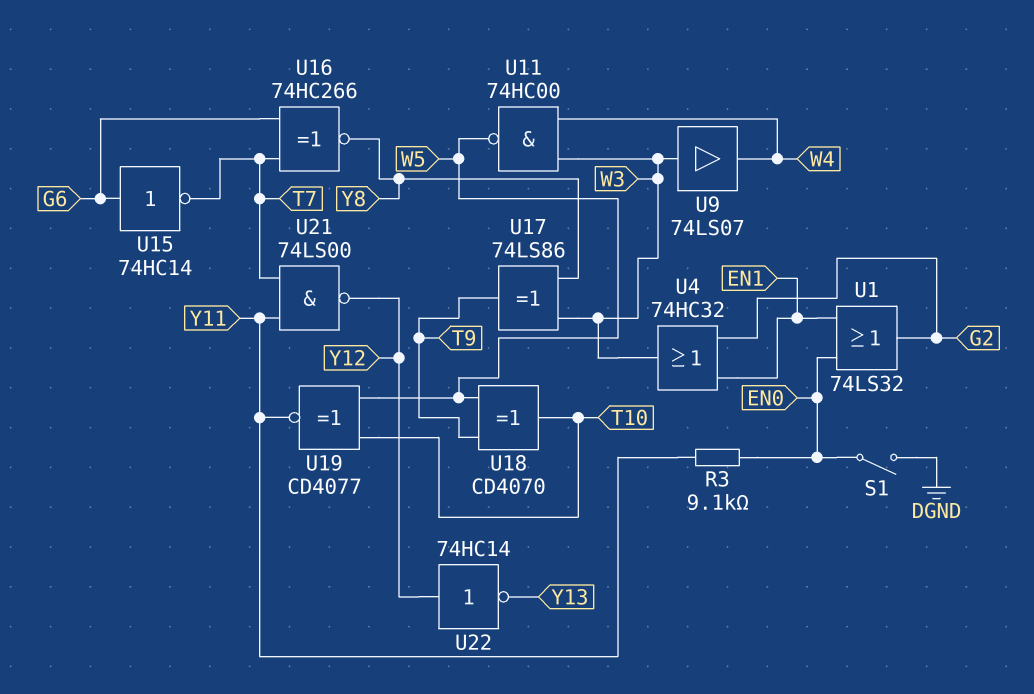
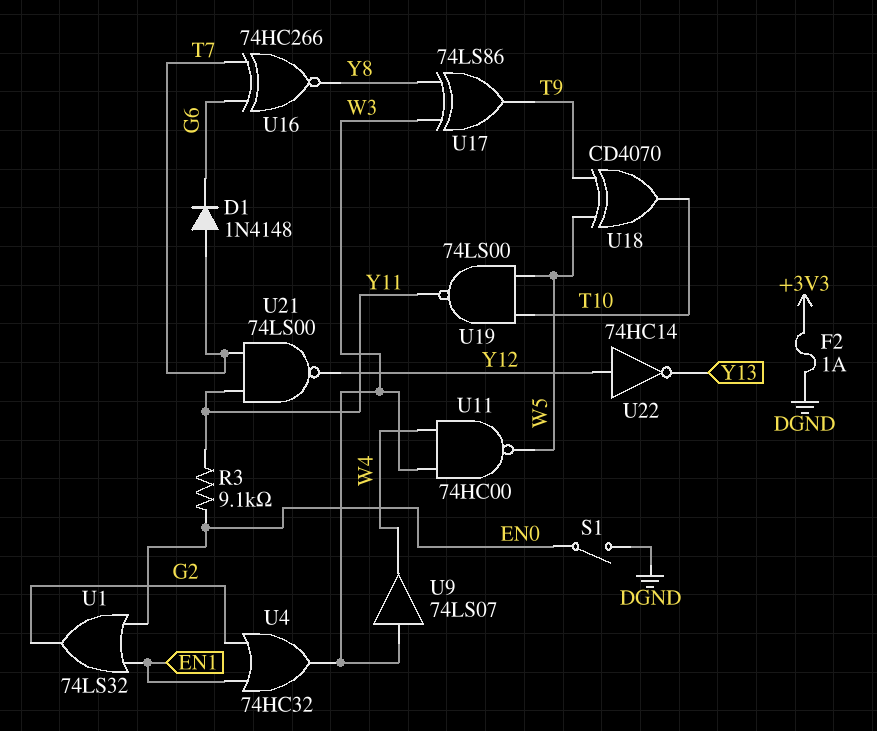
D1: none -> diode 1N4148 (A T7, K G6)
F2: none -> 1A (+3V3, DGND)
U15: NOT 74HC14 (in G6, out T7) -> none
U19: XNOR CD4077 (in T10, in W5, out Y11) -> NAND 74LS00 (in T10, in W5, out Y11)

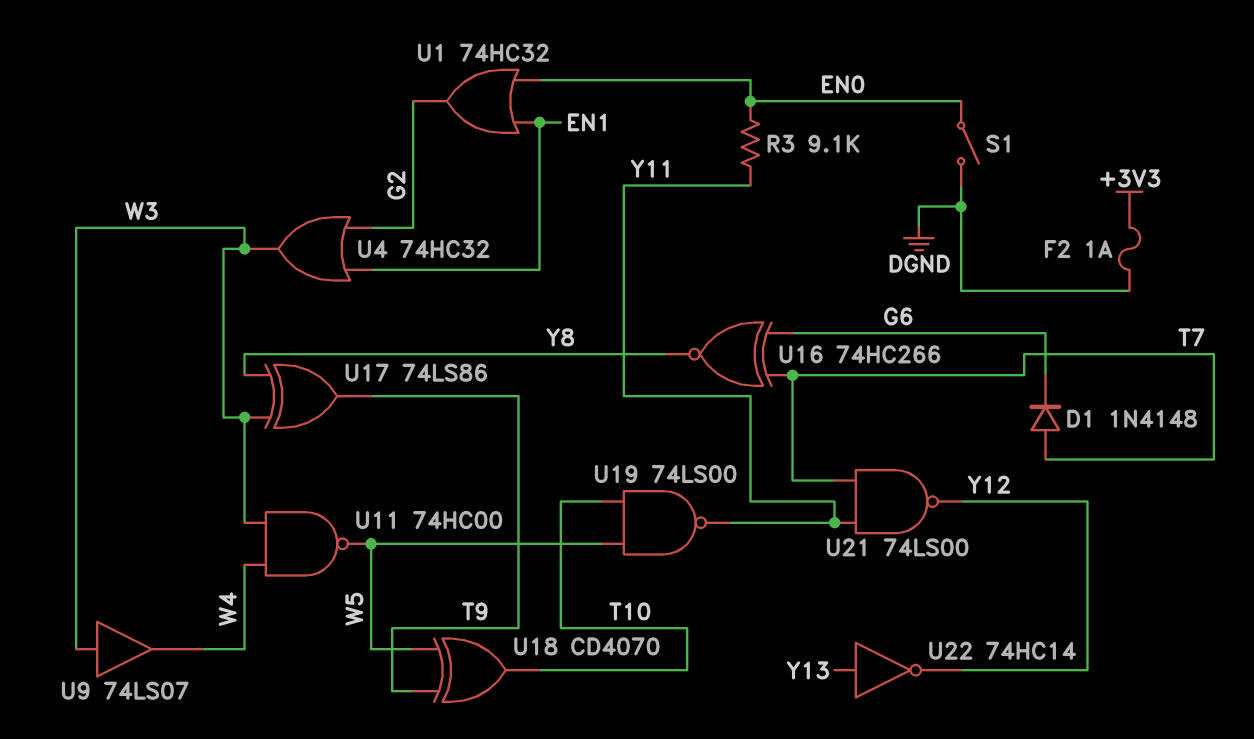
U1: OR 74LS32 (in EN0, in EN1, out G2) -> OR 74HC32 (in EN0, in EN1, out G2)
U22: NOT 74HC14 (in Y12, out Y13) -> NOT 74HC14 (in Y13, out Y12)

